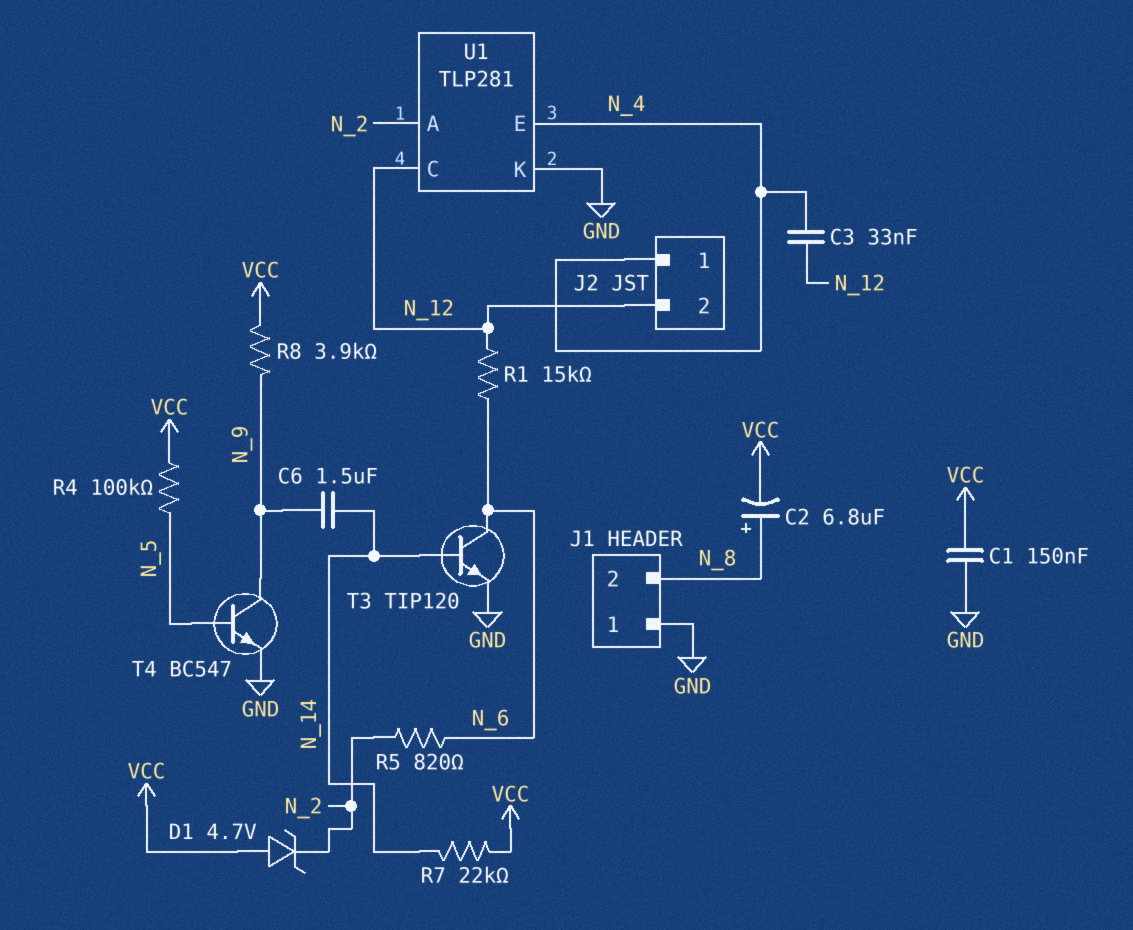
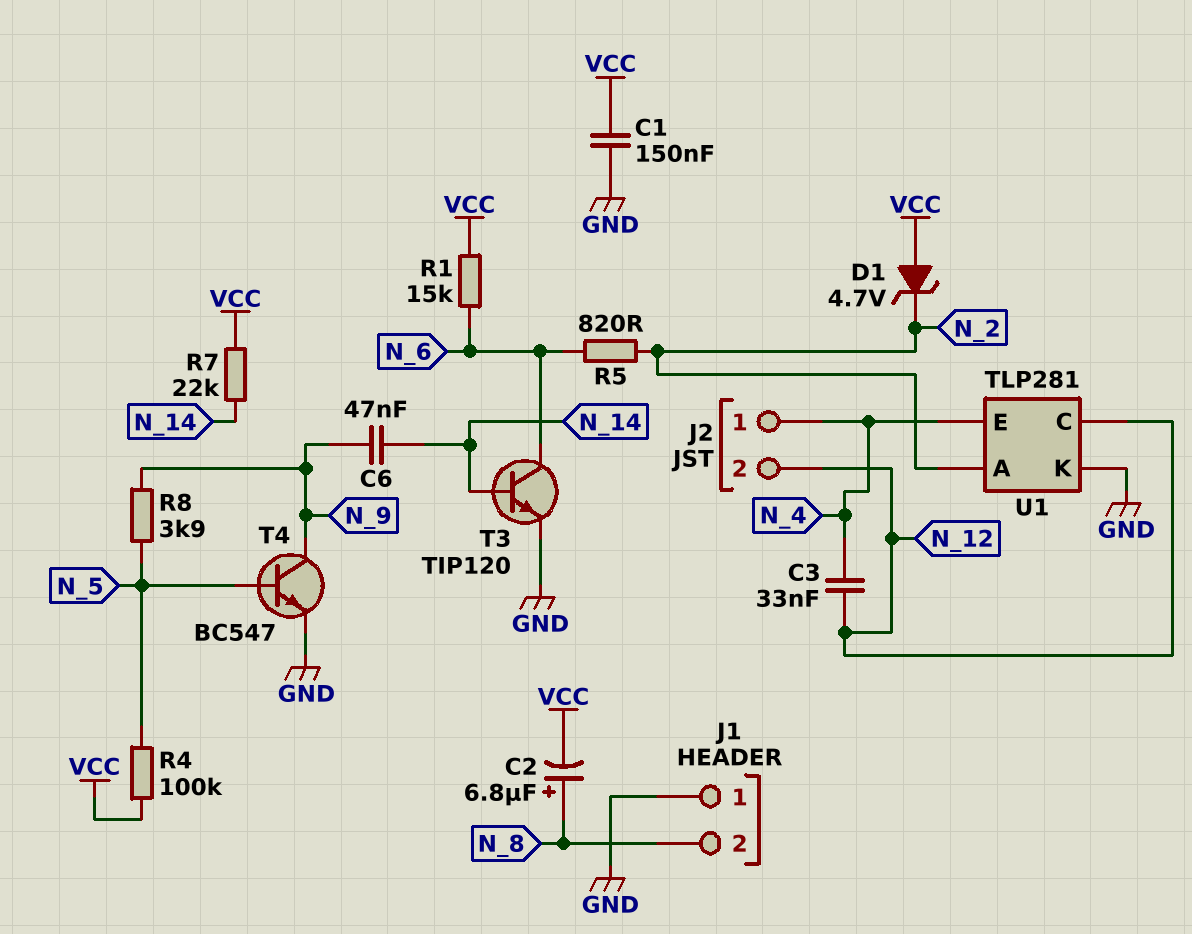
C6: 1.5uF (N_9, N_14) -> 47nF (N_9, N_14)
R1: 15k (N_6, N_12) -> 15k (N_6, VCC)
R8: 3.9k (N_9, VCC) -> 3.9k (N_5, N_9)

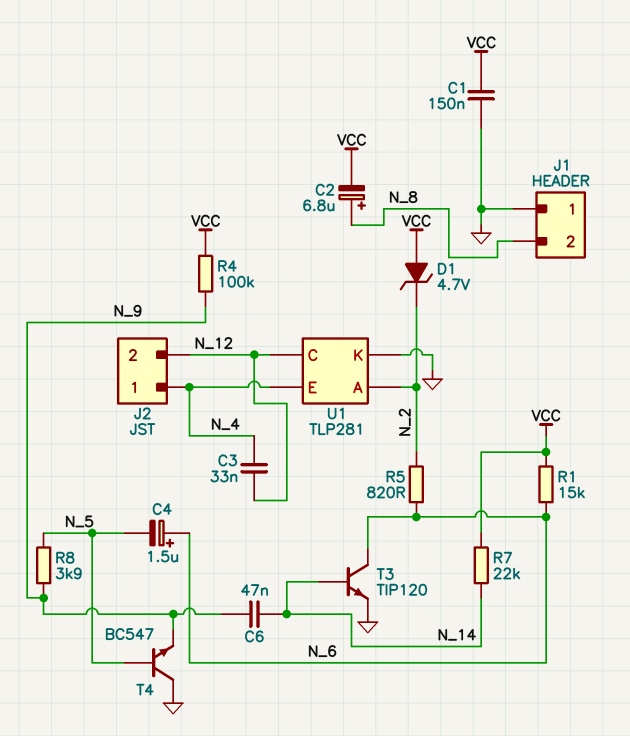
C4: none -> 1.5uF (plus N_6, minus N_5)
R4: 100k (N_5, VCC) -> 100k (N_9, VCC)
T4: NPN BC547 (B N_5, C N_9, E GND) -> NPN BC547 (B N_5, C GND, E N_9)

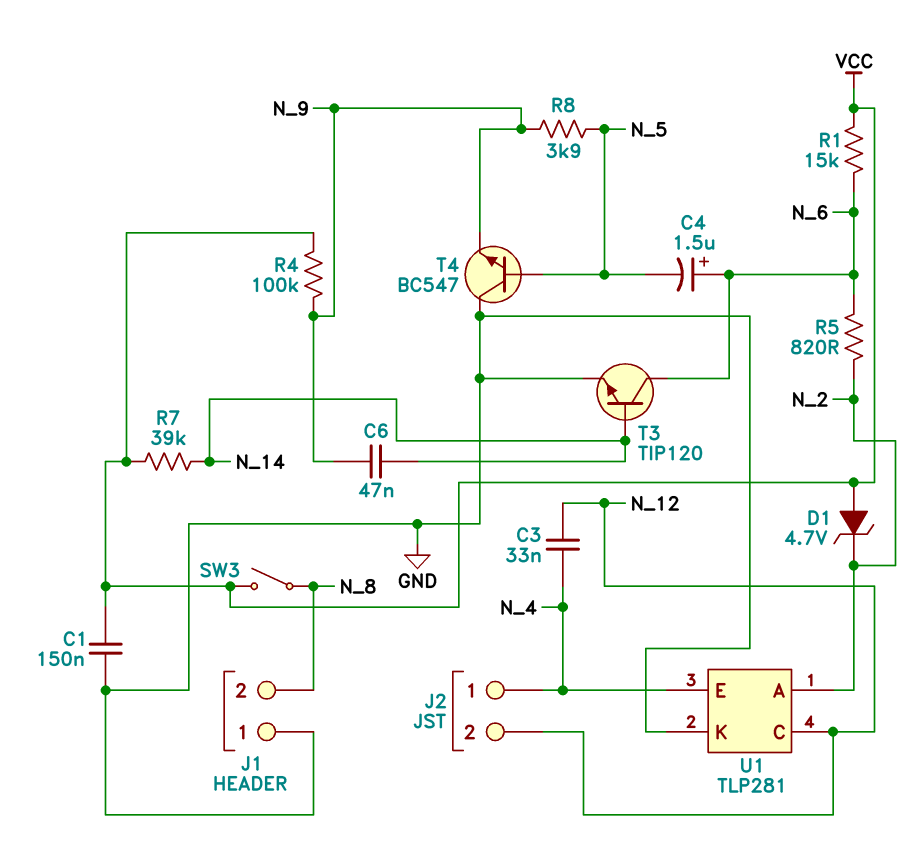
C2: 6.8uF (plus N_8, minus VCC) -> none
R7: 22k (N_14, VCC) -> 39k (N_14, VCC)
SW3: none -> switch (N_8, VCC)

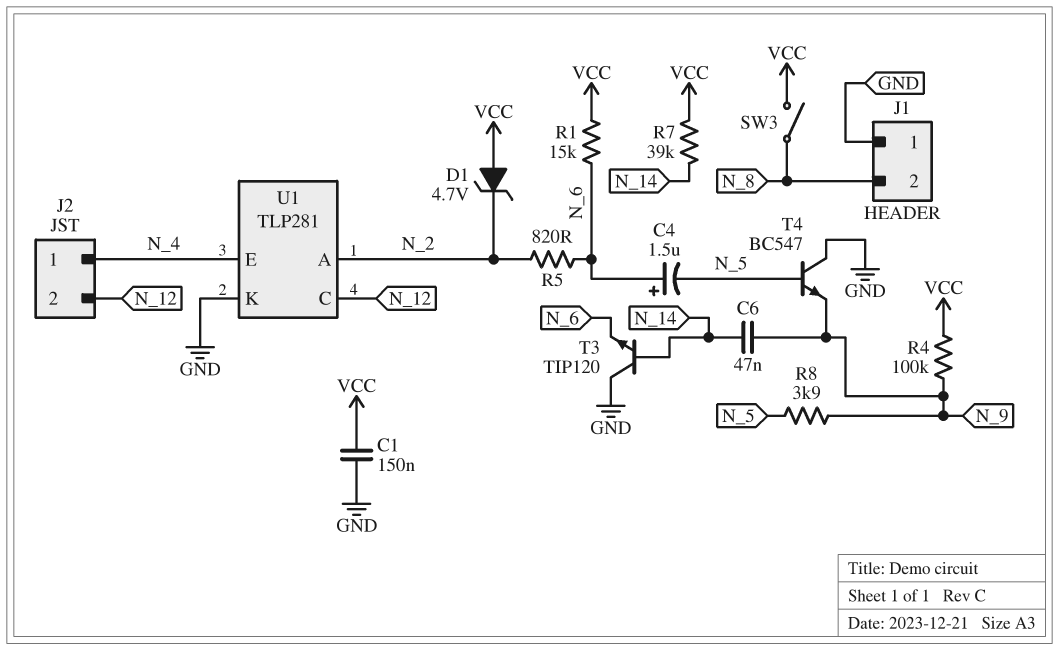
C3: 33nF (N_4, N_12) -> none
T3: NPN TIP120 (B N_14, C N_6, E GND) -> NPN TIP120 (B N_14, C GND, E N_6)

